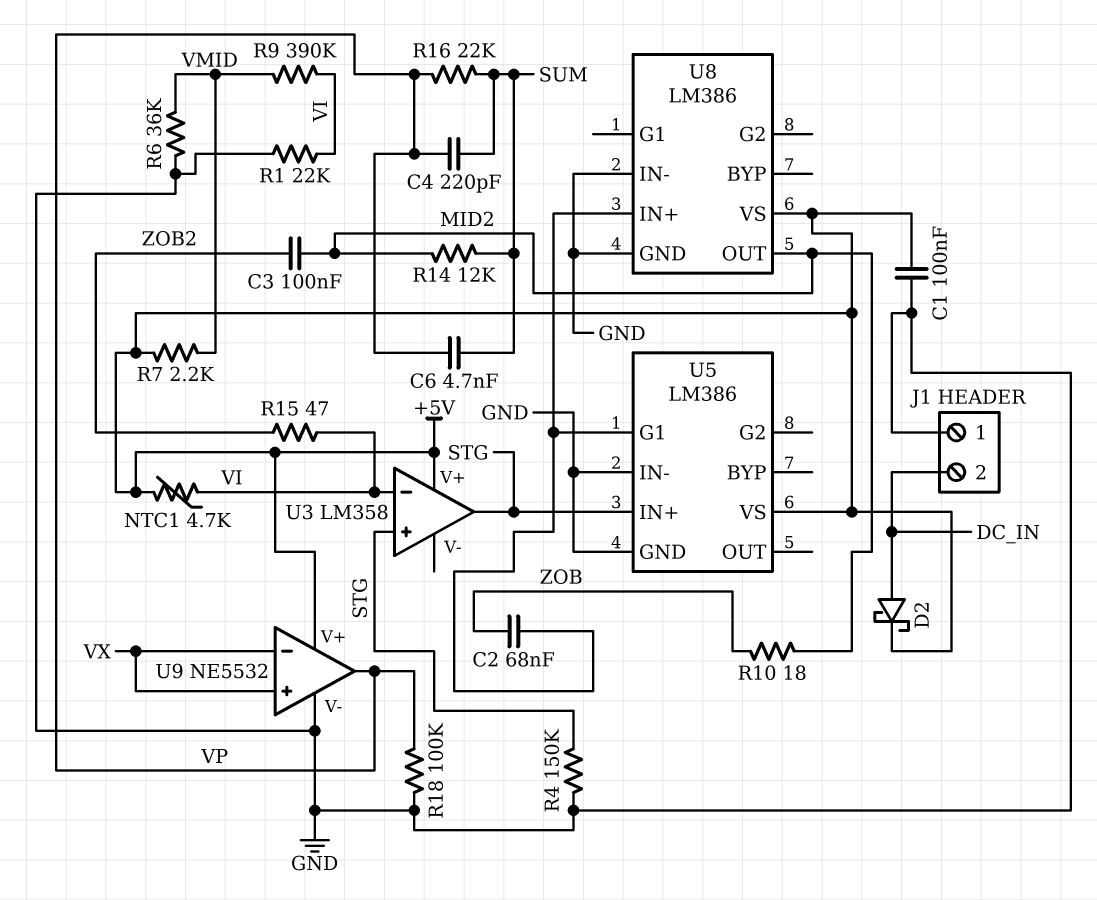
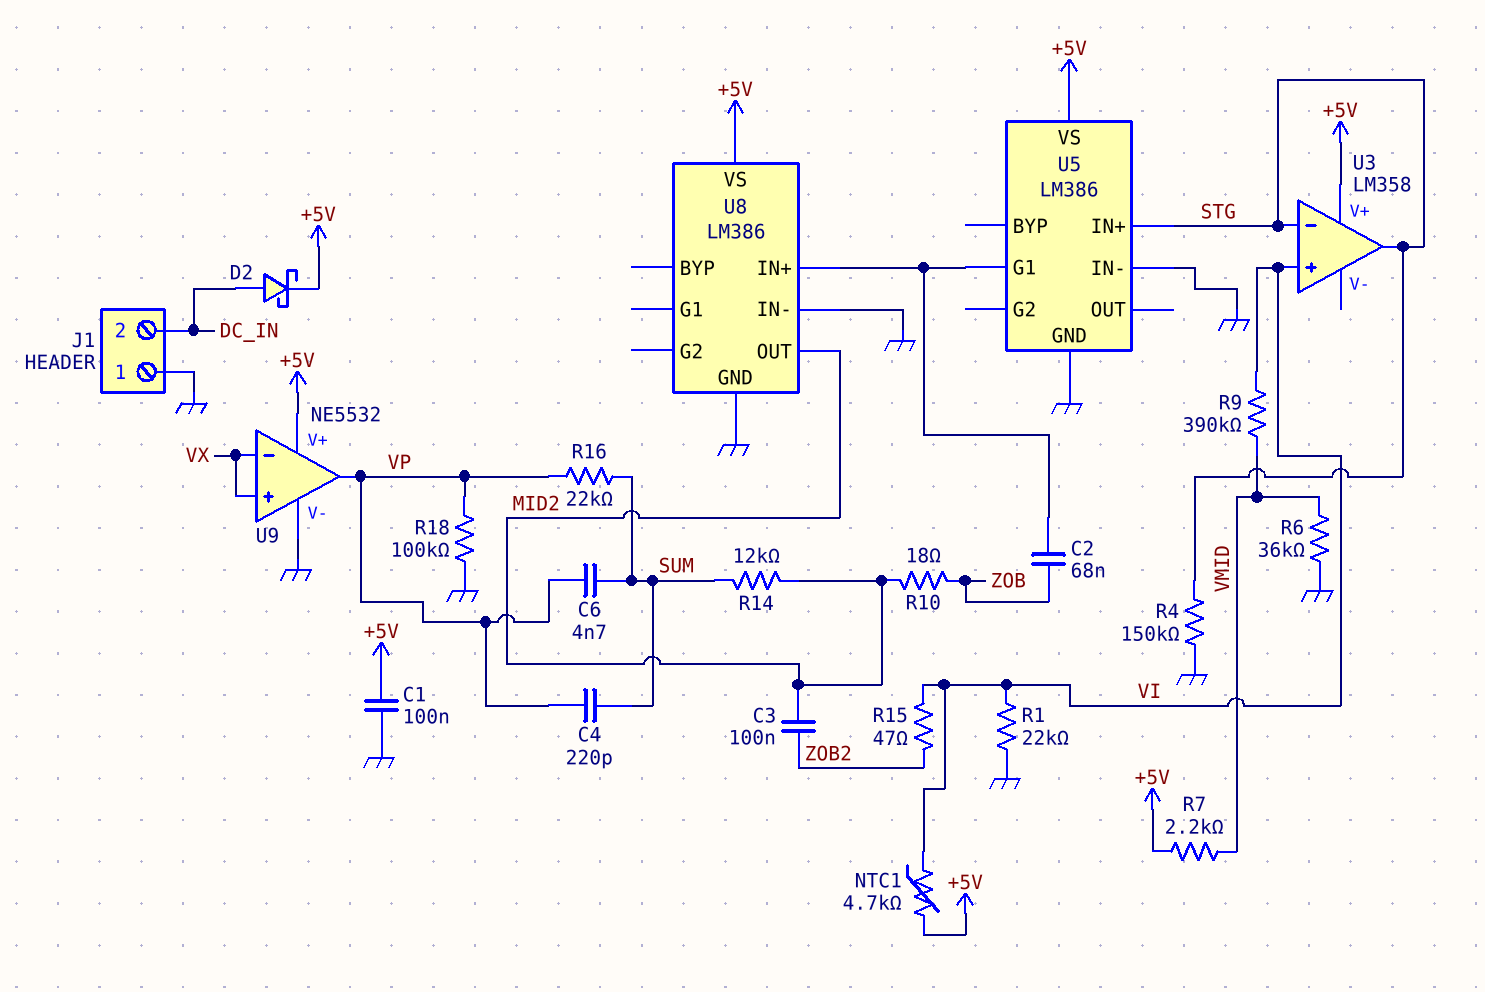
U3 pin in+: STG -> VI
U3 pin in-: VI -> STG

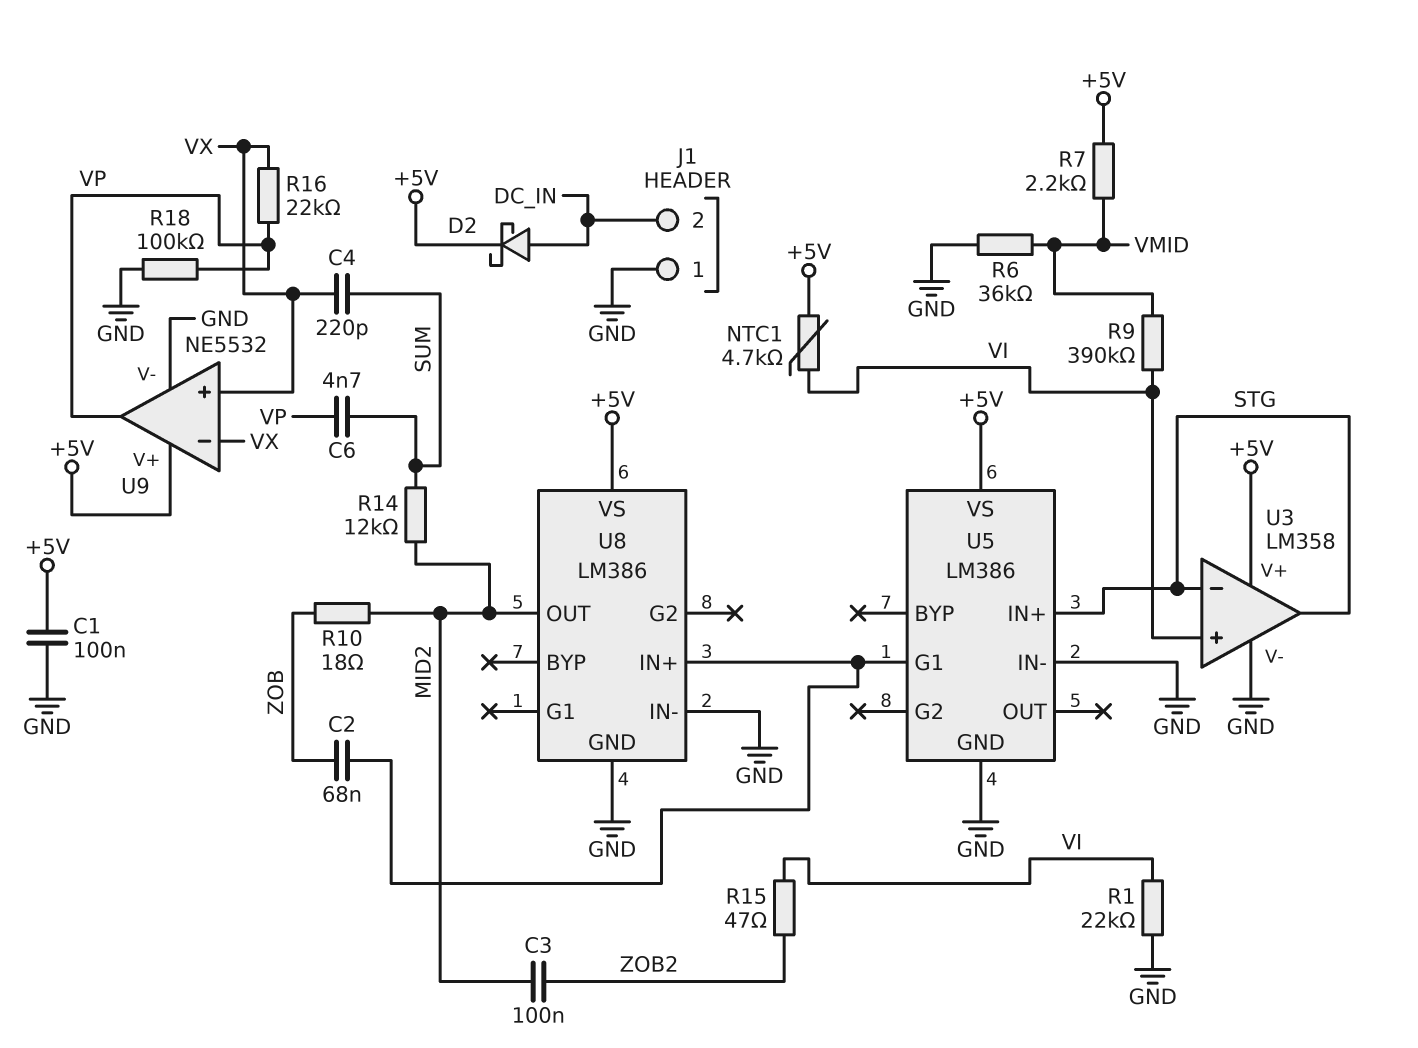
C4: 220pF (SUM, VP) -> 220pF (SUM, VX)
R4: 150k (GND, STG) -> none
R16: 22k (SUM, VP) -> 22k (VP, VX)
U3 pin V-: none -> GND

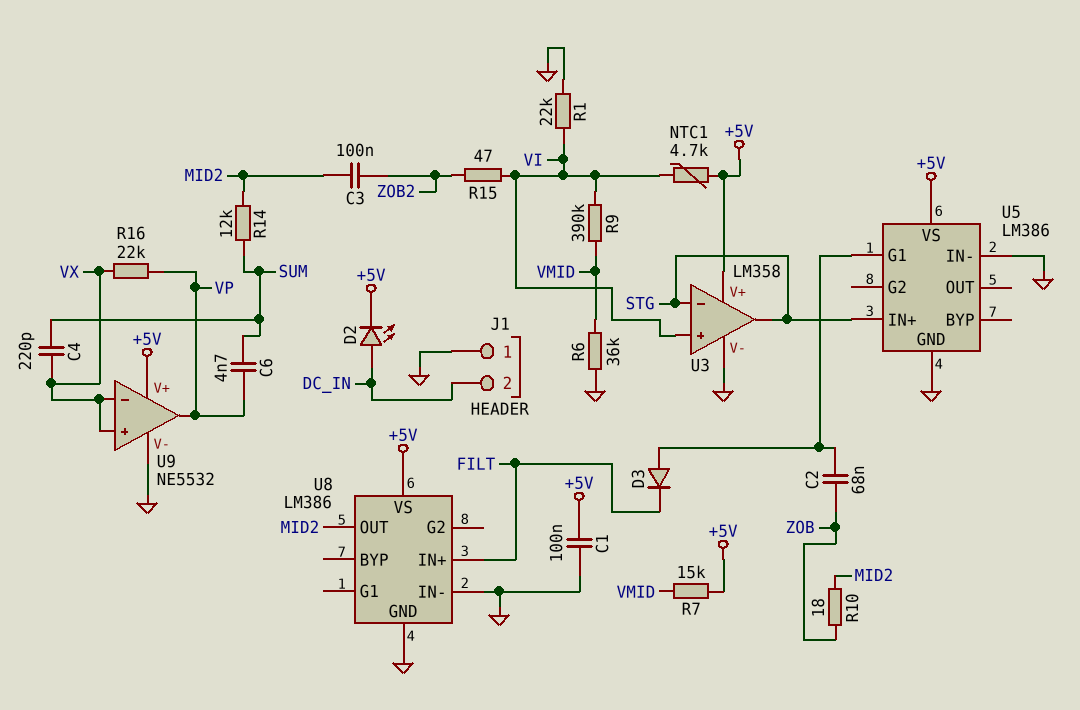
D2: schottky (A DC_IN, K +5V) -> LED (A DC_IN, K +5V)
D3: none -> diode (A U5/G1, K FILT)
R7: 2.2k (+5V, VMID) -> 15k (+5V, VMID)
R18: 100k (GND, VP) -> none
U8 pin IN+: U5/G1 -> FILT

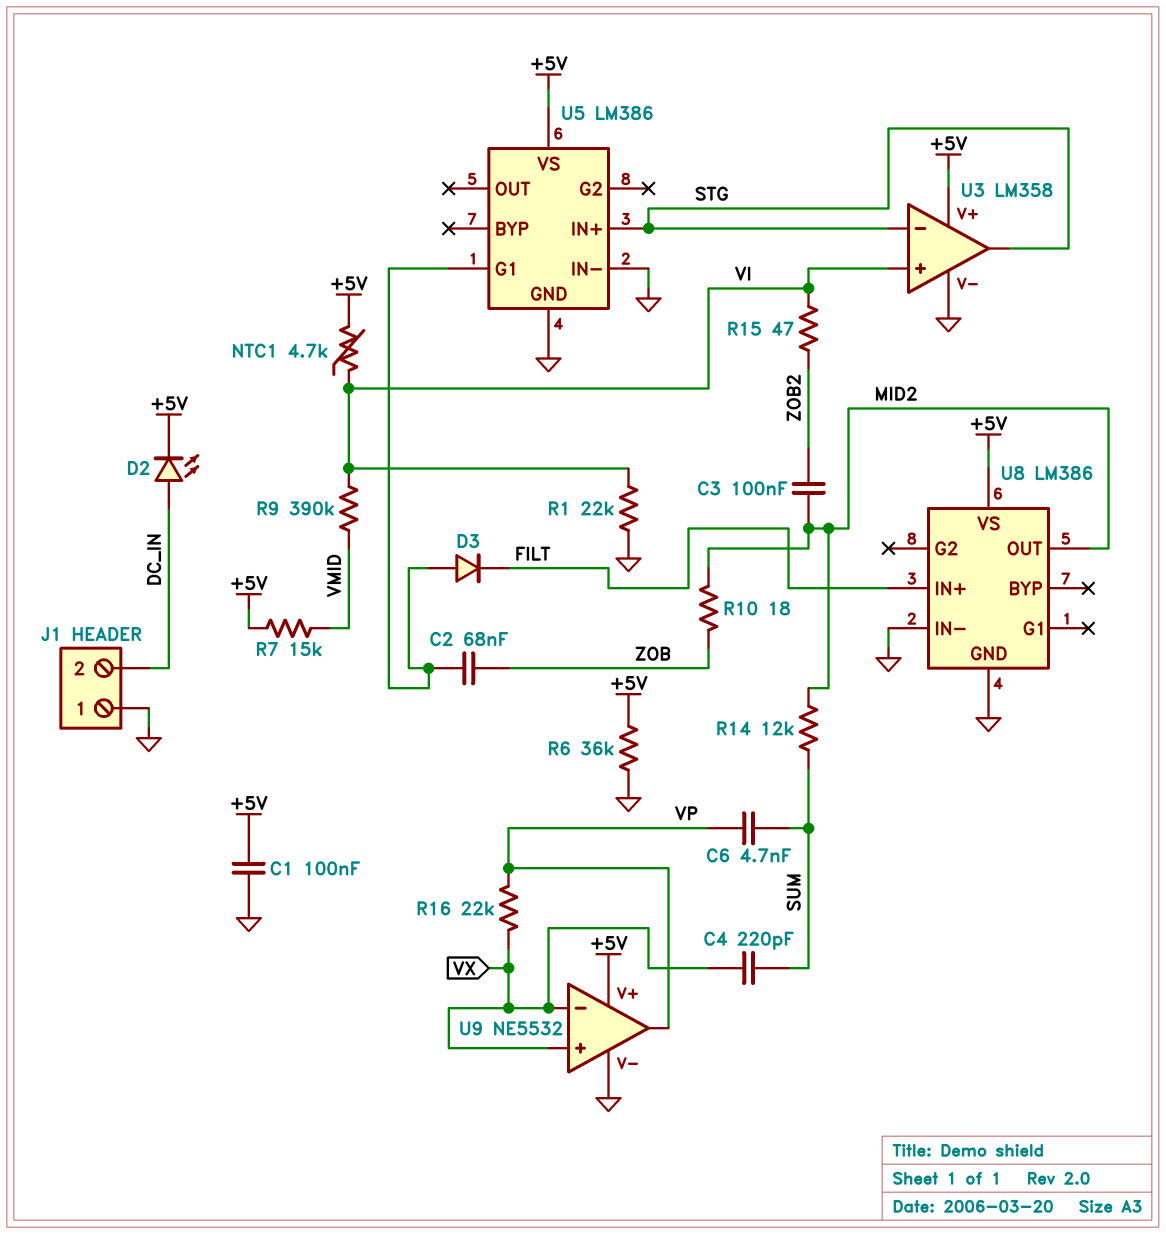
R6: 36k (GND, VMID) -> 36k (+5V, GND)

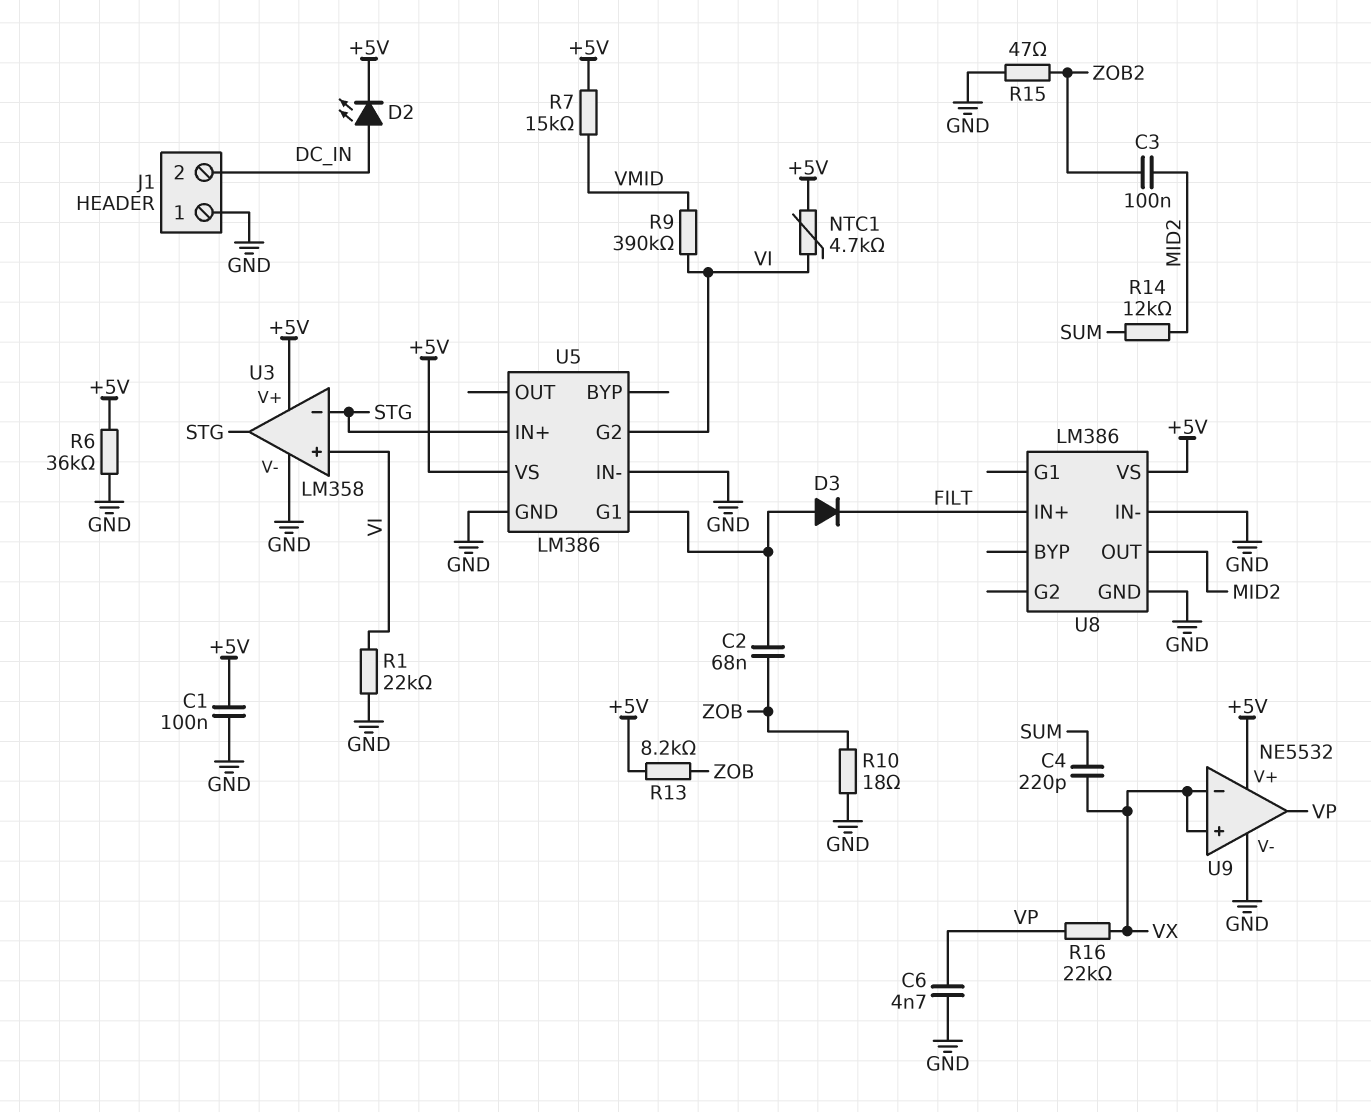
C6: 4.7nF (SUM, VP) -> 4.7nF (GND, VP)
R10: 18 (MID2, ZOB) -> 18 (GND, ZOB)
R13: none -> 8.2k (+5V, ZOB)
R15: 47 (VI, ZOB2) -> 47 (GND, ZOB2)
U5 pin G2: none -> VI

